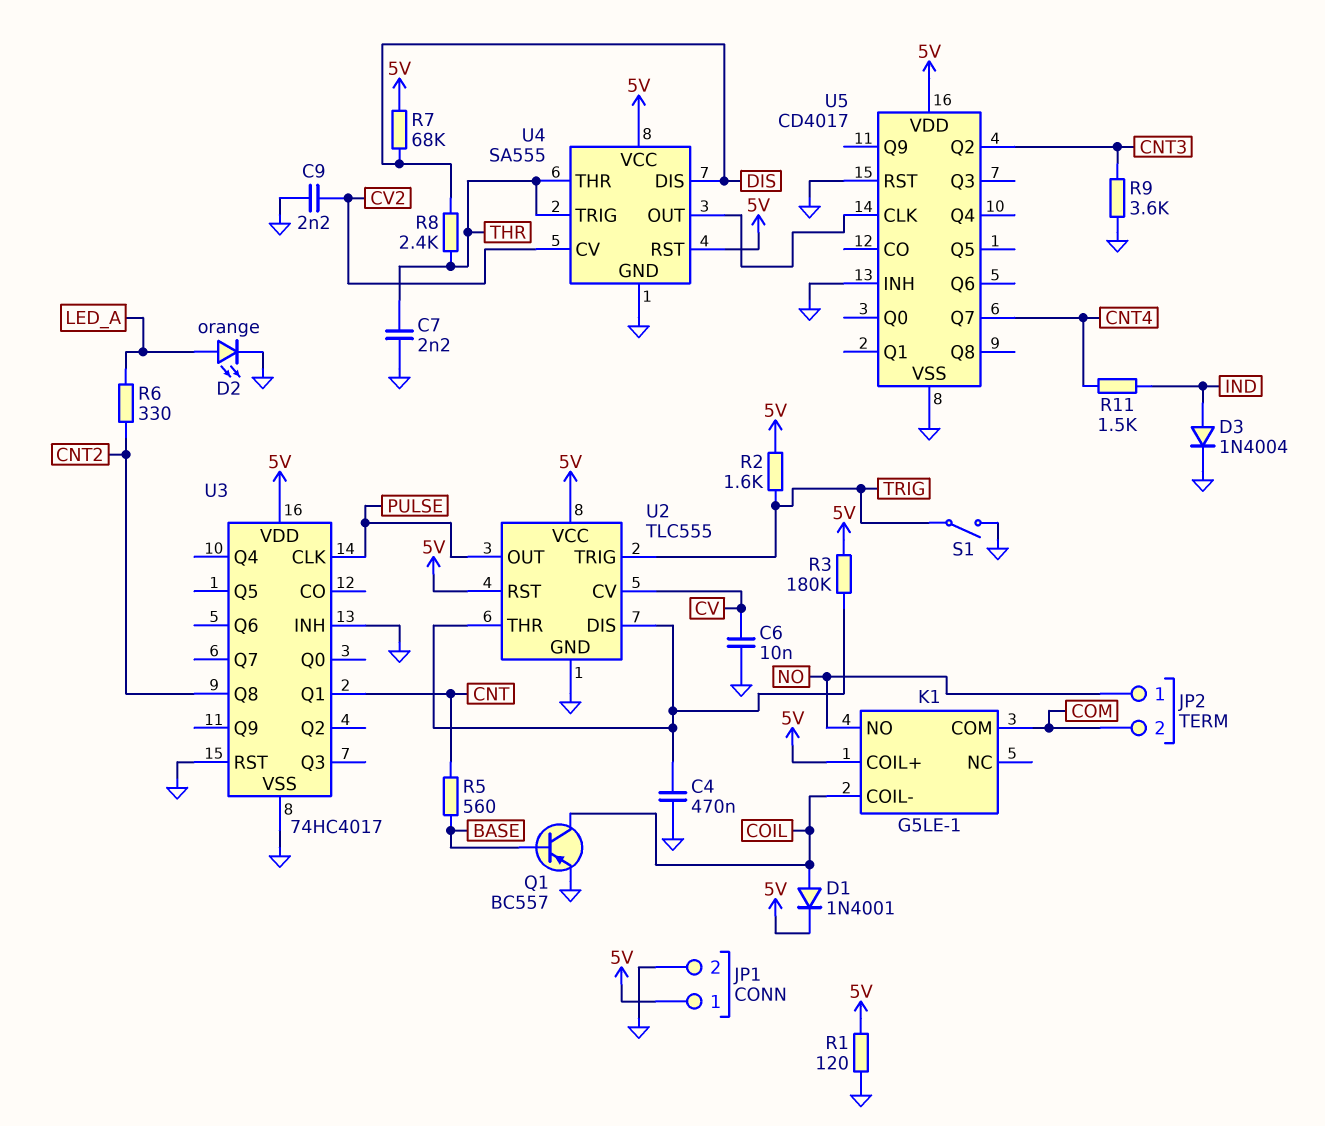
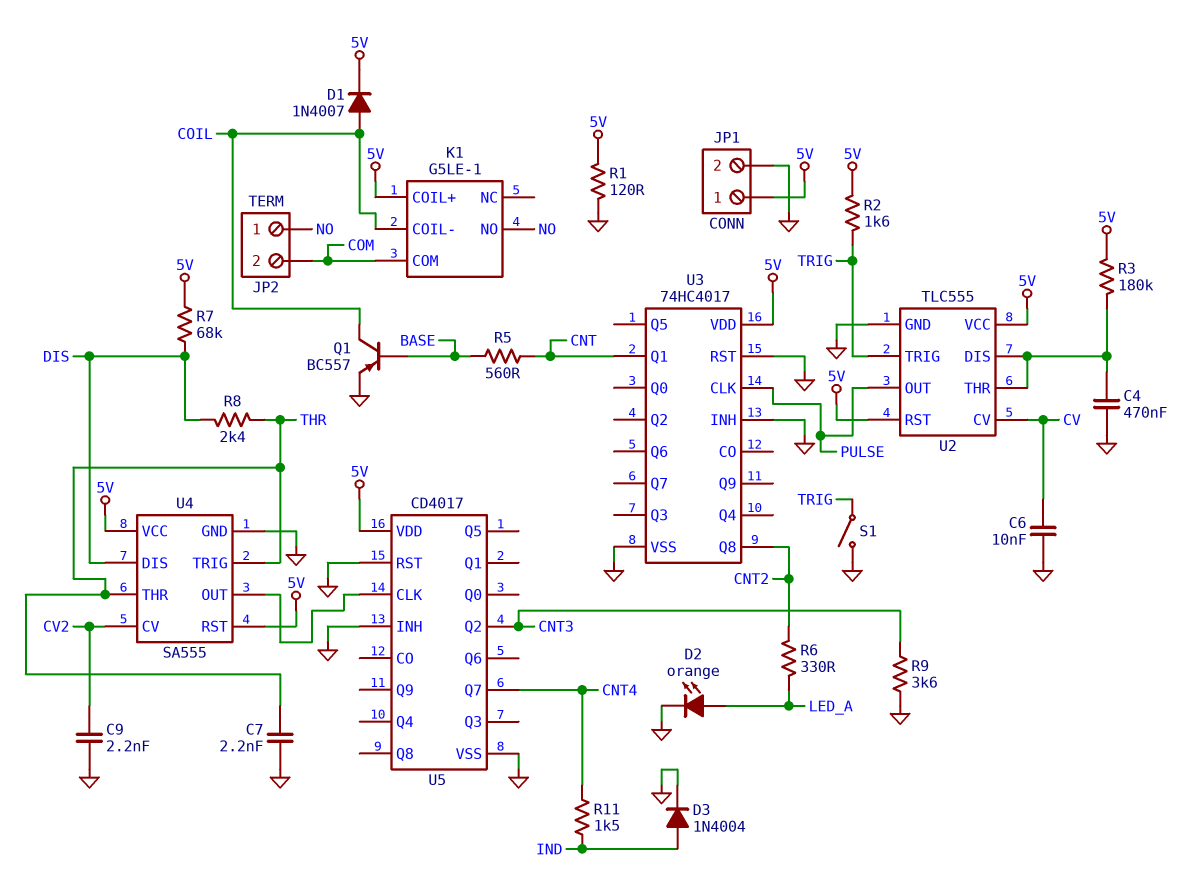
D1: diode 1N4001 (A COIL, K 5V) -> diode 1N4007 (A COIL, K 5V)

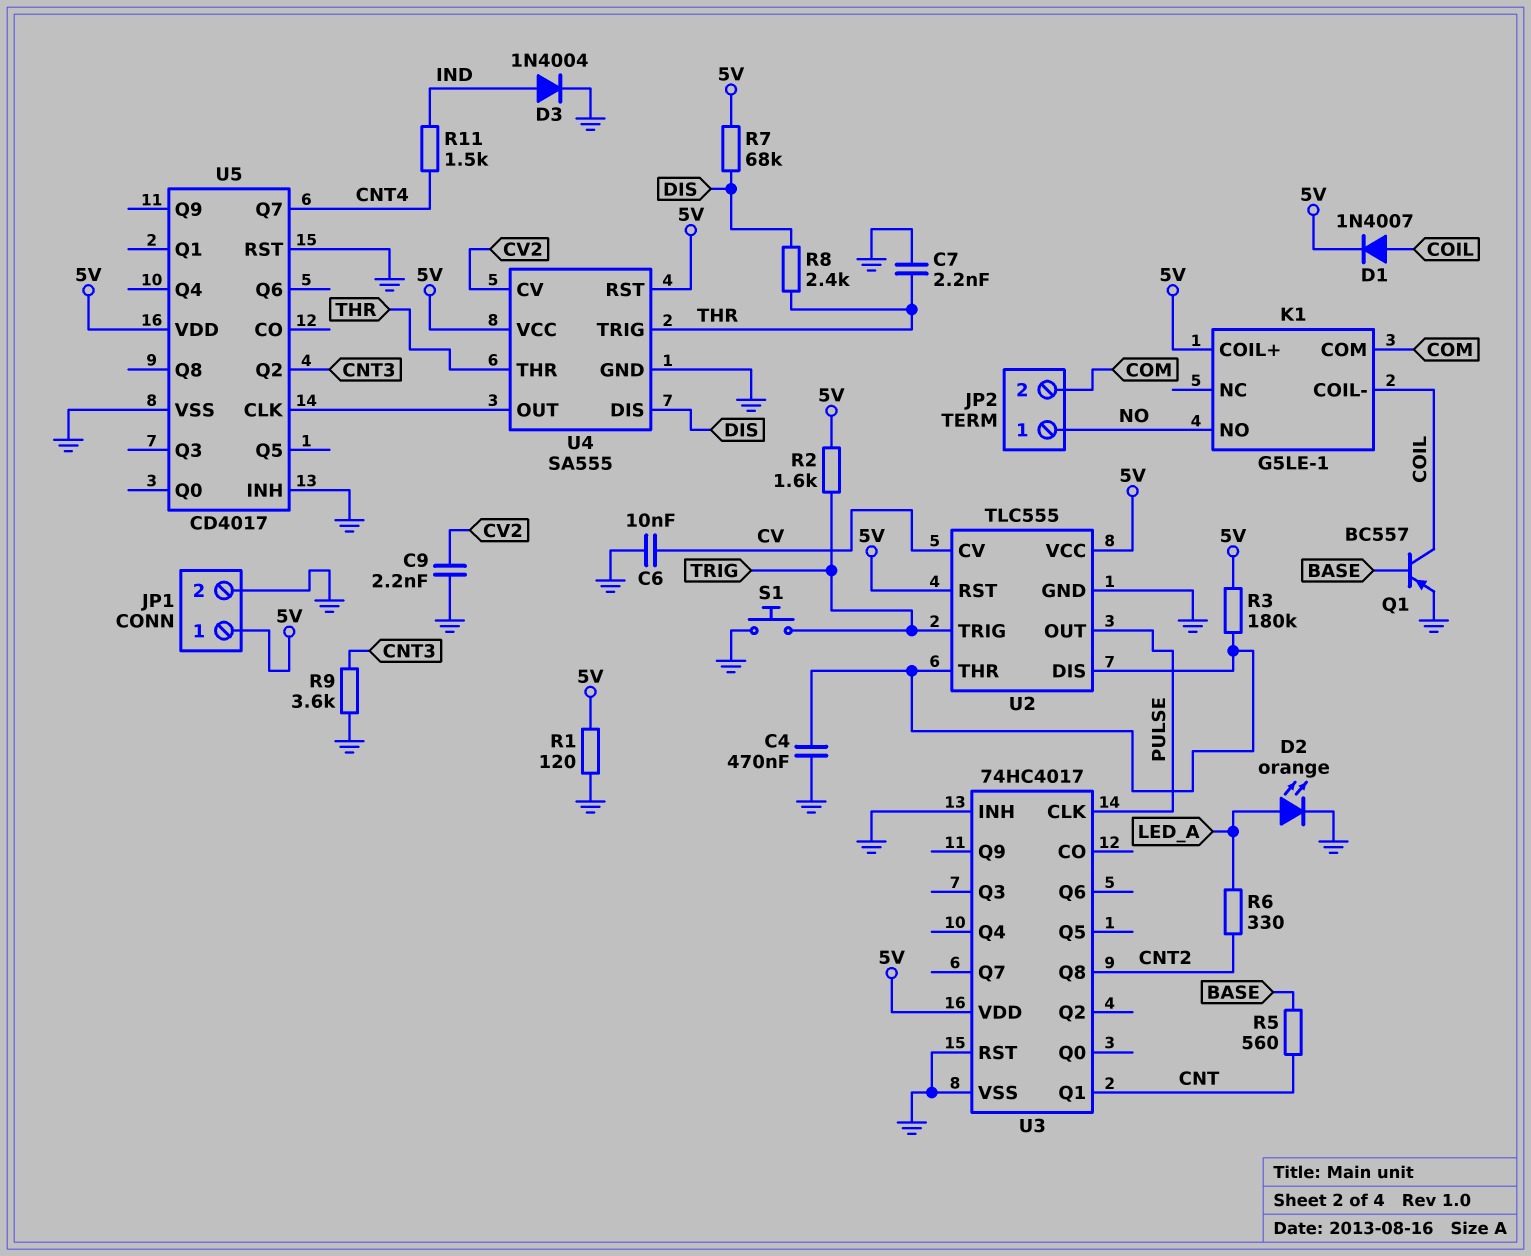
S1: switch (GND, TRIG) -> button (GND, TRIG)

